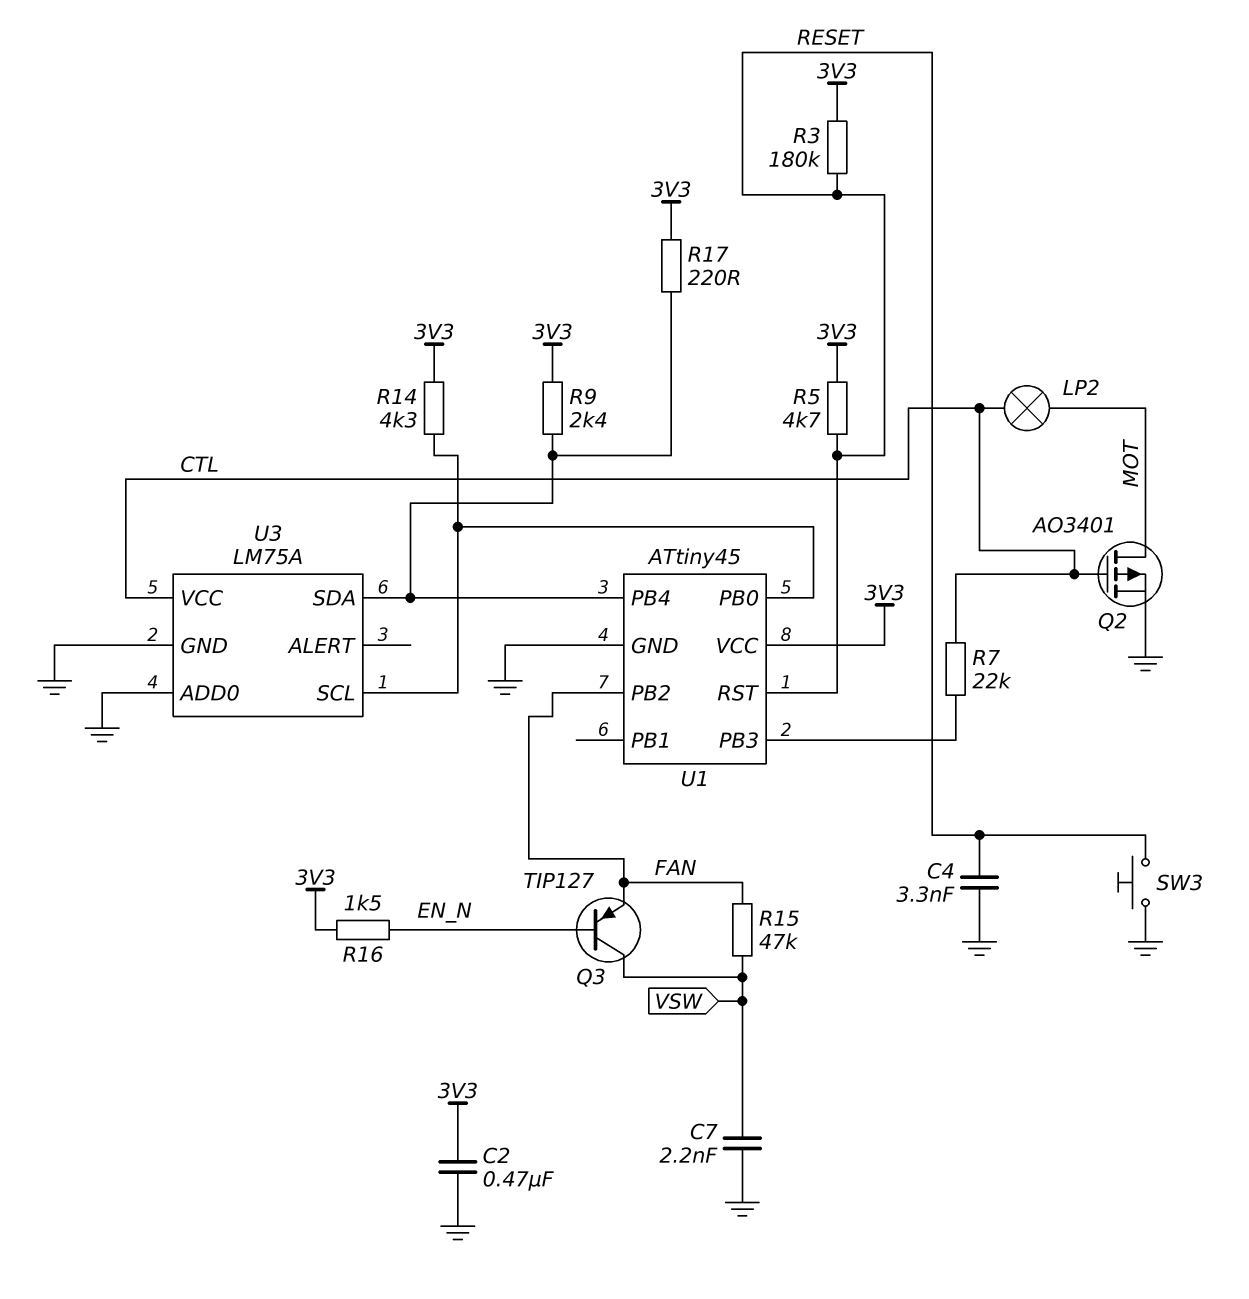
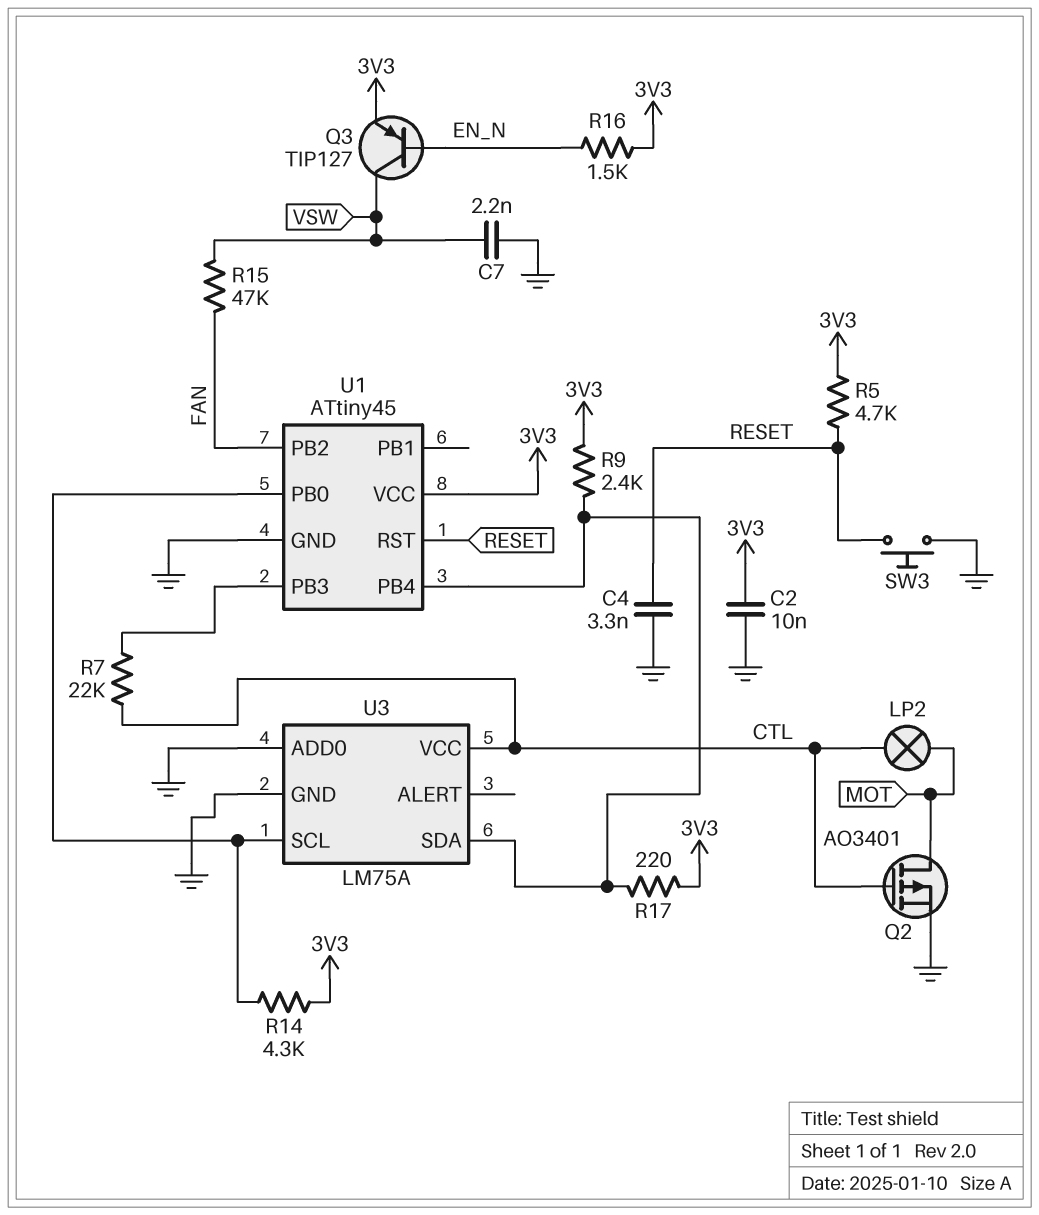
C2: 470nF (3V3, GND) -> 10nF (3V3, GND)
Q3: PNP TIP127 (B EN_N, C VSW, E FAN) -> PNP TIP127 (B EN_N, C VSW, E 3V3)
R3: 180k (3V3, RESET) -> none

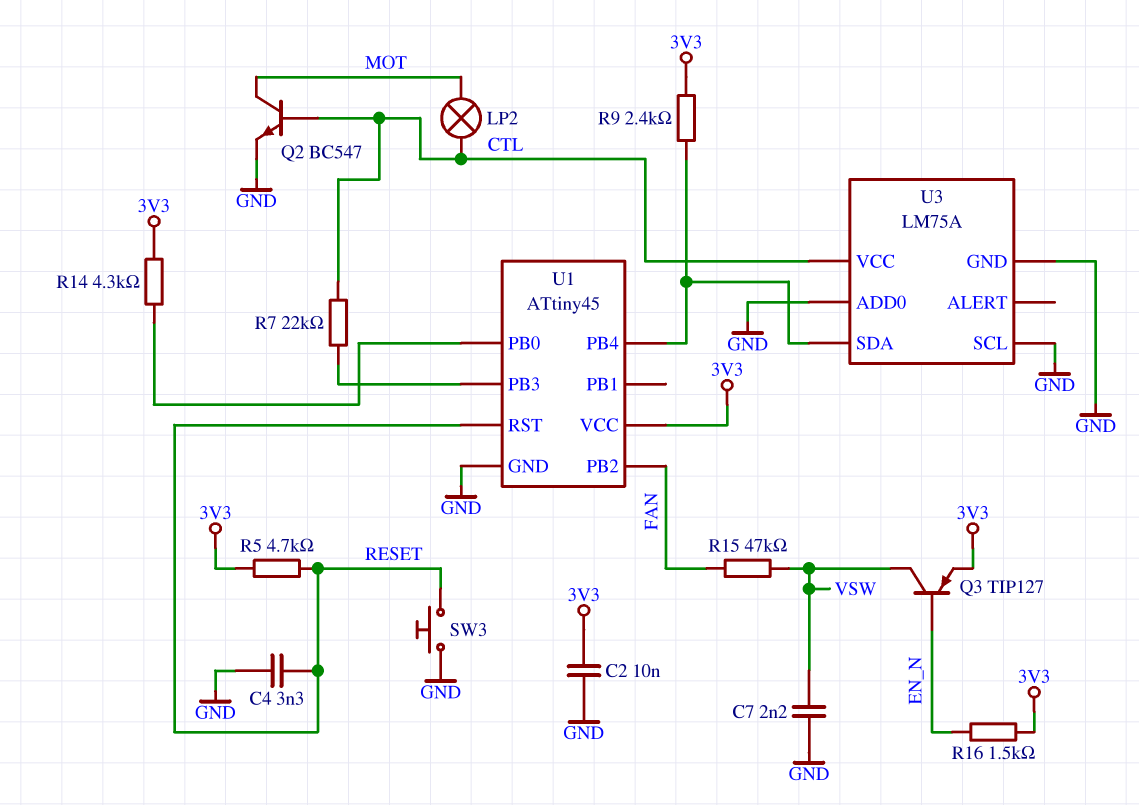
Q2: PMOS AO3401 (G CTL, D MOT, S GND) -> NPN BC547 (B CTL, C MOT, E GND)
R17: 220 (3V3, U1/PB4) -> none
U3 pin SCL: U1/PB0 -> GND

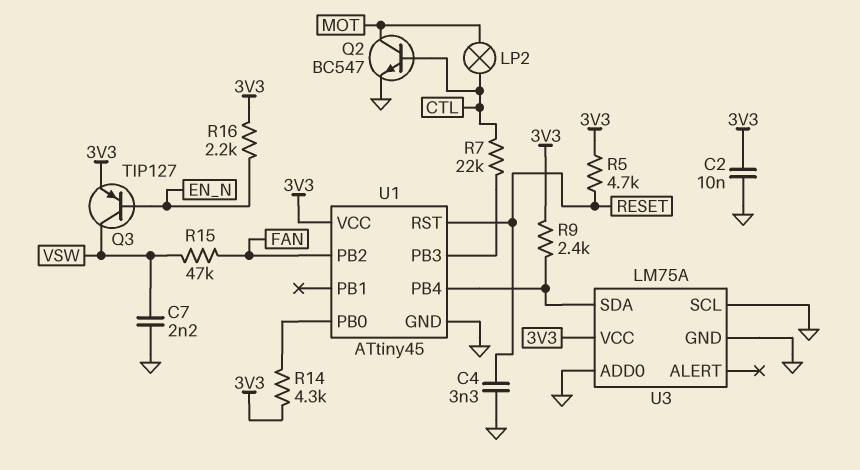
R16: 1.5k (3V3, EN_N) -> 2.2k (3V3, EN_N)
SW3: button (GND, RESET) -> none
U3 pin VCC: CTL -> 3V3

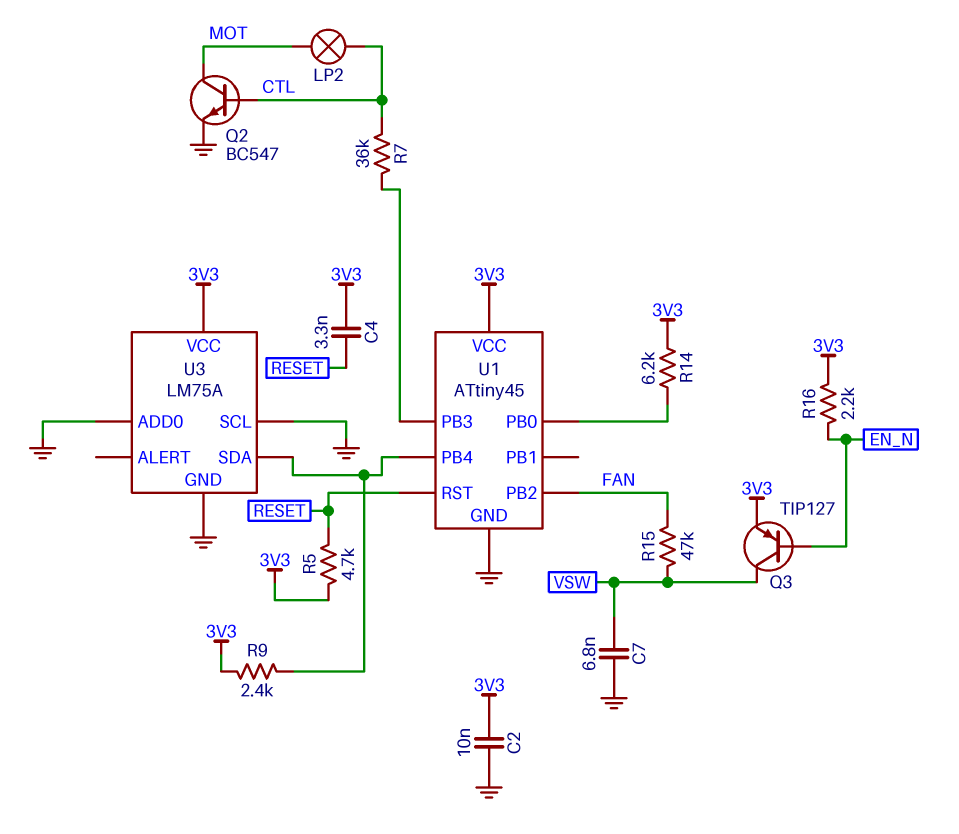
C4: 3.3nF (GND, RESET) -> 3.3nF (3V3, RESET)
C7: 2.2nF (GND, VSW) -> 6.8nF (GND, VSW)
R7: 22k (CTL, U1/PB3) -> 36k (CTL, U1/PB3)
R14: 4.3k (3V3, U1/PB0) -> 6.2k (3V3, U1/PB0)

